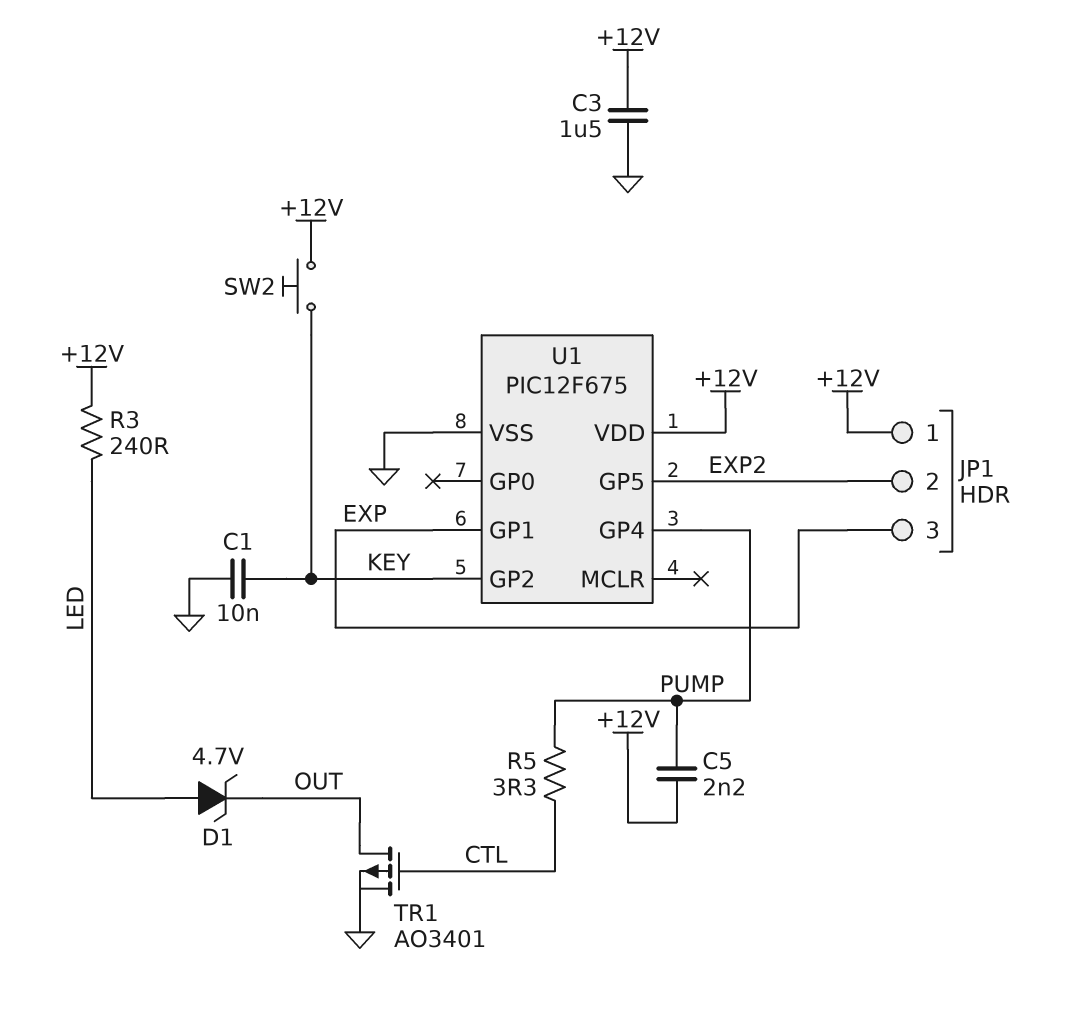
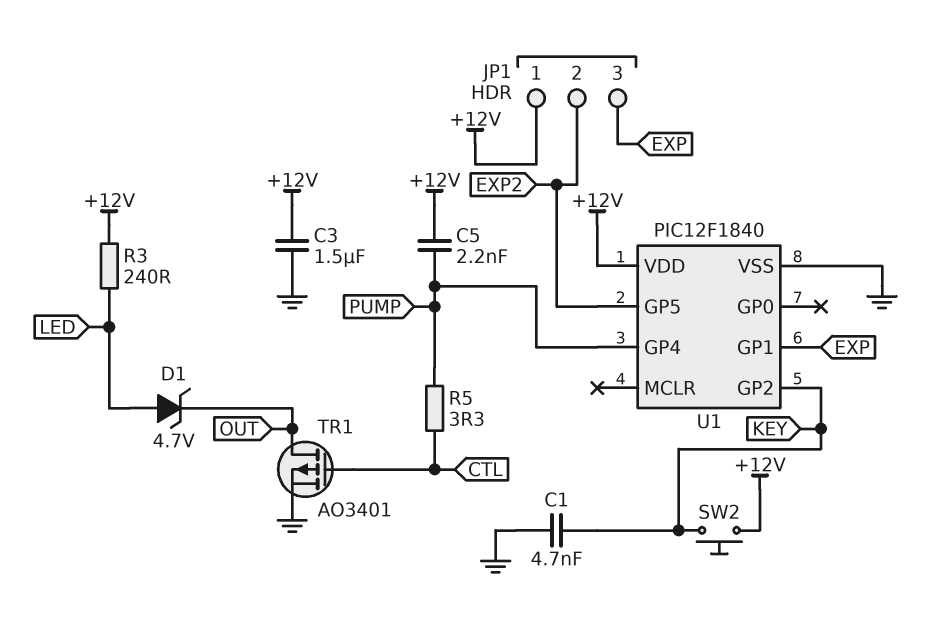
C1: 10nF (GND, KEY) -> 4.7nF (GND, KEY)
U1: PIC12F675 -> PIC12F1840

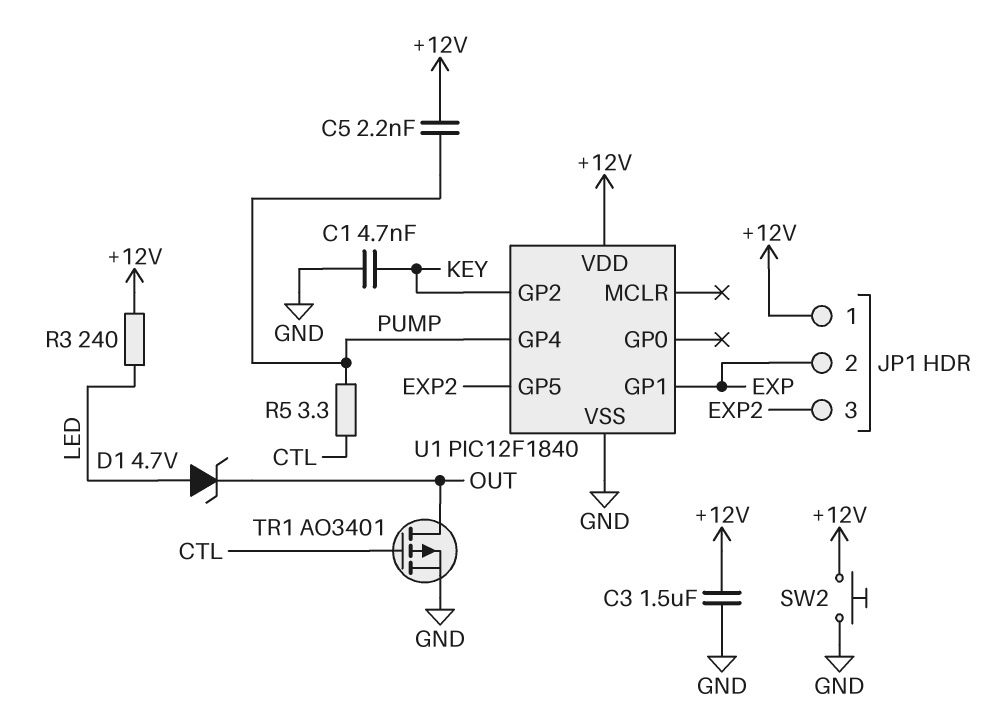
JP1 pin 2: EXP2 -> EXP
JP1 pin 3: EXP -> EXP2
SW2: button (+12V, KEY) -> button (+12V, GND)

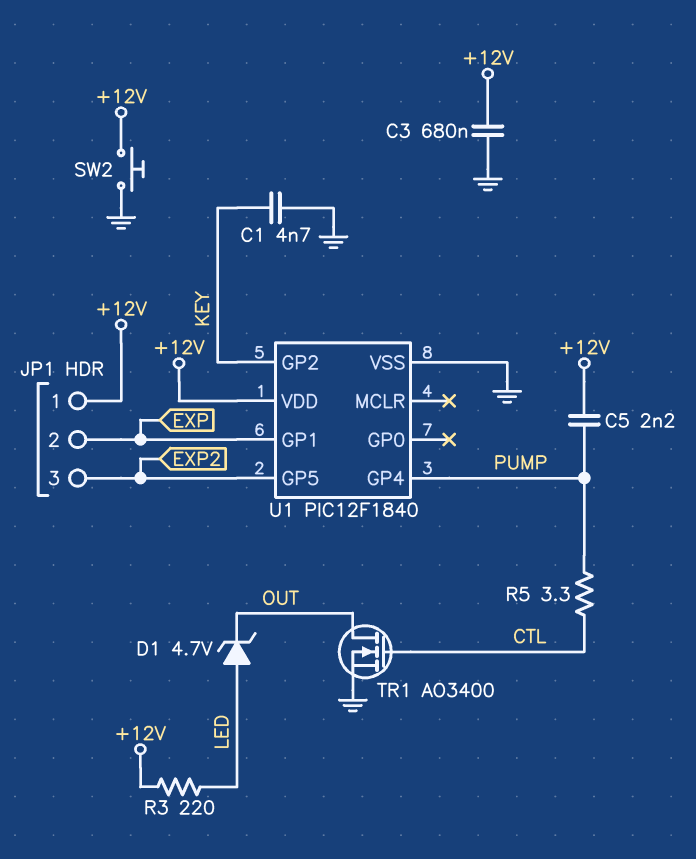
C3: 1.5uF (+12V, GND) -> 680nF (+12V, GND)
R3: 240 (+12V, LED) -> 220 (+12V, LED)
TR1: PMOS AO3401 (G CTL, D OUT, S GND) -> NMOS AO3400 (G CTL, D OUT, S GND)

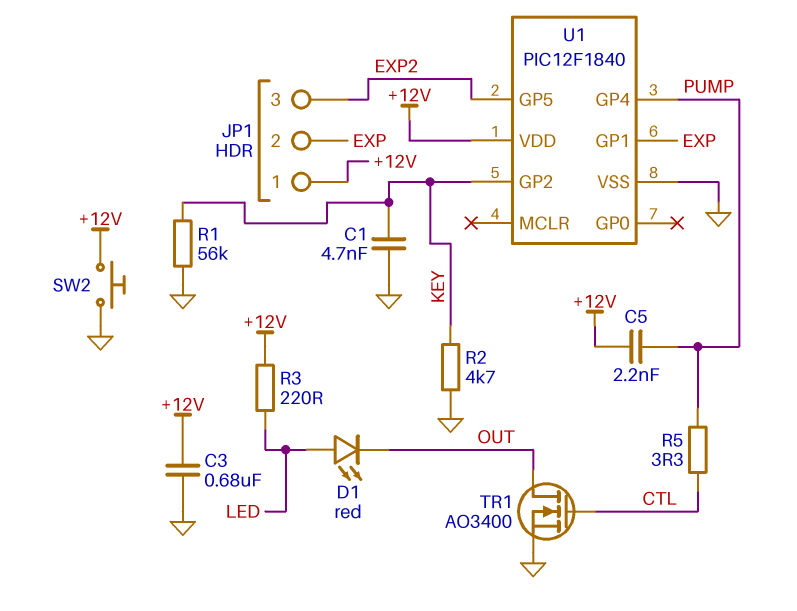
D1: zener 4.7V (A LED, K OUT) -> LED red (A LED, K OUT)
R1: none -> 56k (GND, KEY)
R2: none -> 4.7k (GND, KEY)

